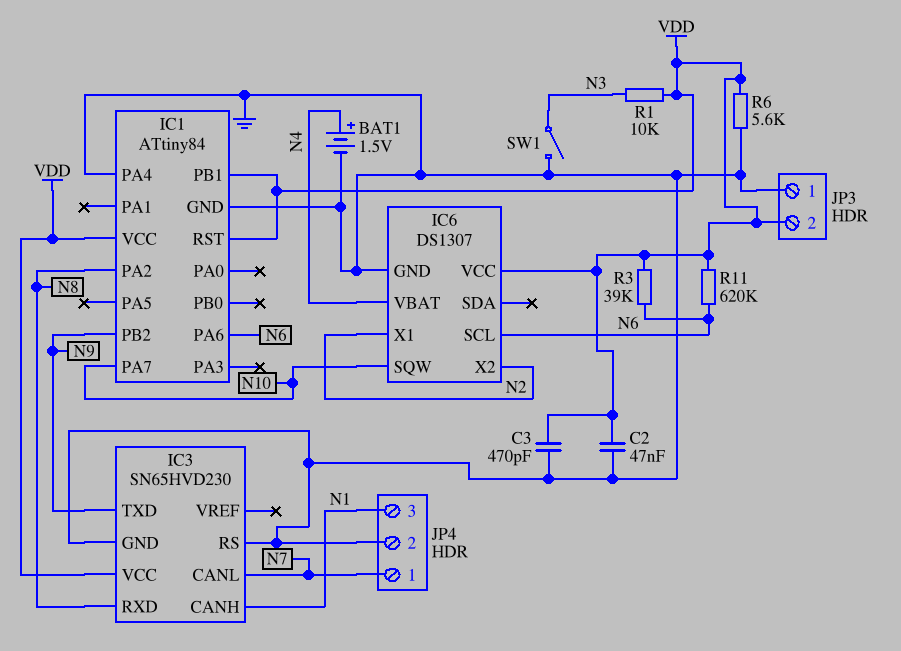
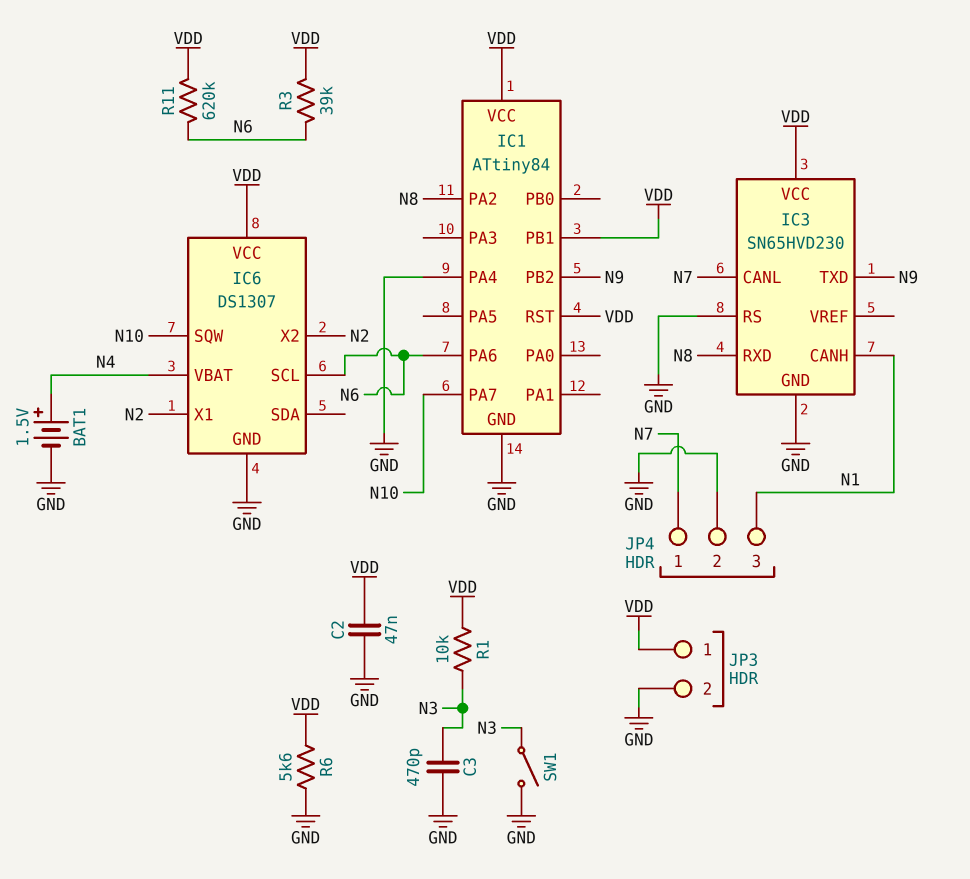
C3: 470pF (GND, VDD) -> 470pF (GND, N3)
JP3 pin 1: GND -> VDD
JP3 pin 2: VDD -> GND

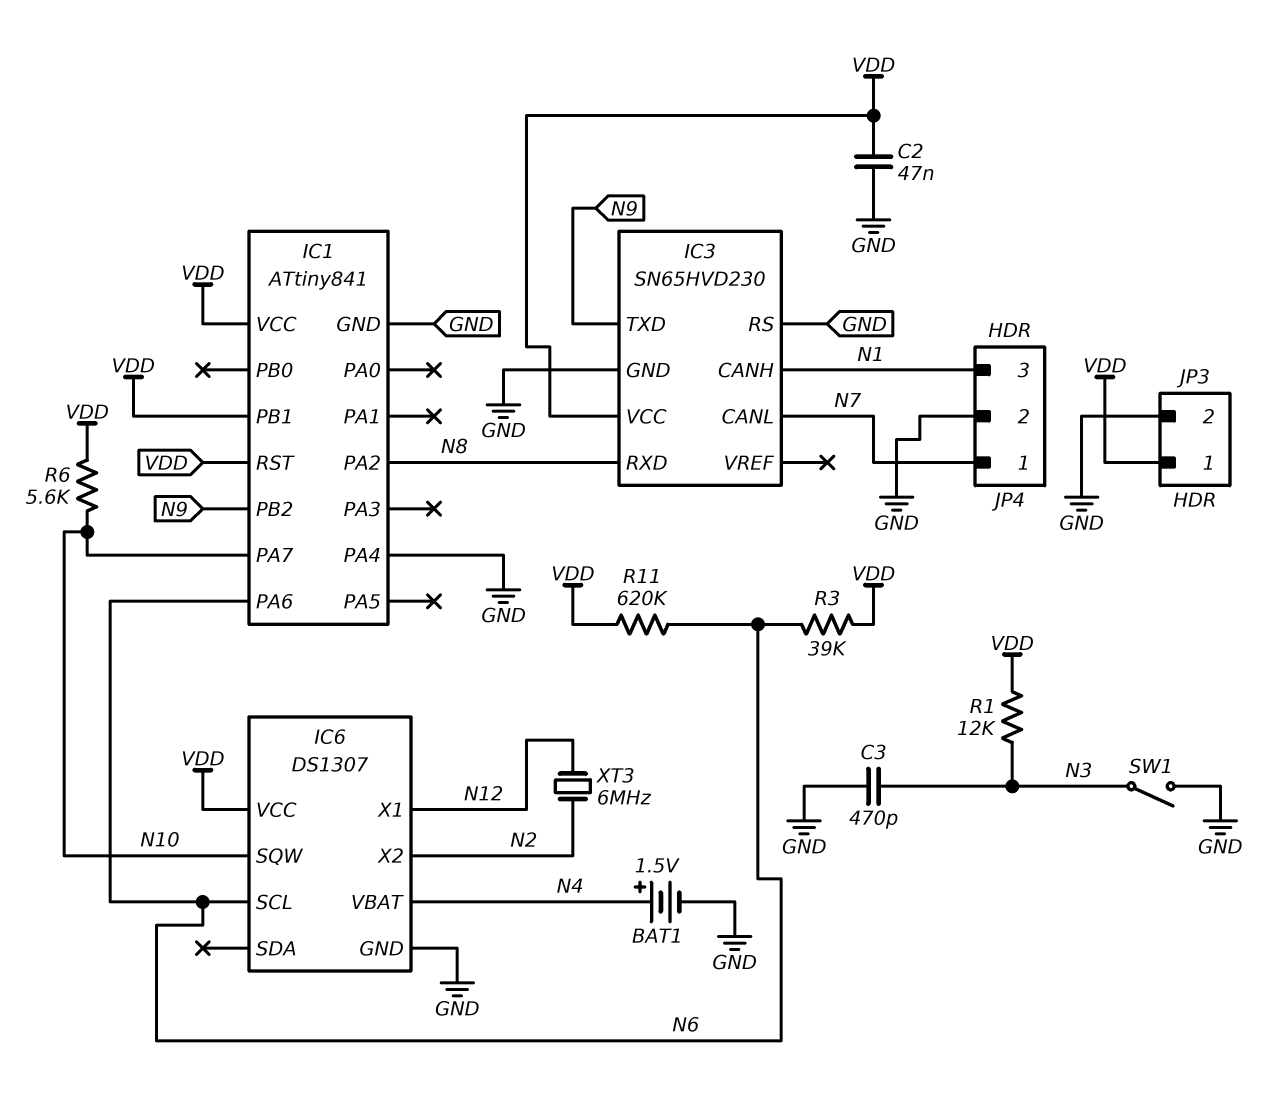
IC1: ATtiny84 -> ATtiny841
IC6 pin X1: N2 -> N12
R1: 10k (N3, VDD) -> 12k (N3, VDD)
R6: 5.6k (GND, VDD) -> 5.6k (N10, VDD)
XT3: none -> 6MHz (N2, N12)

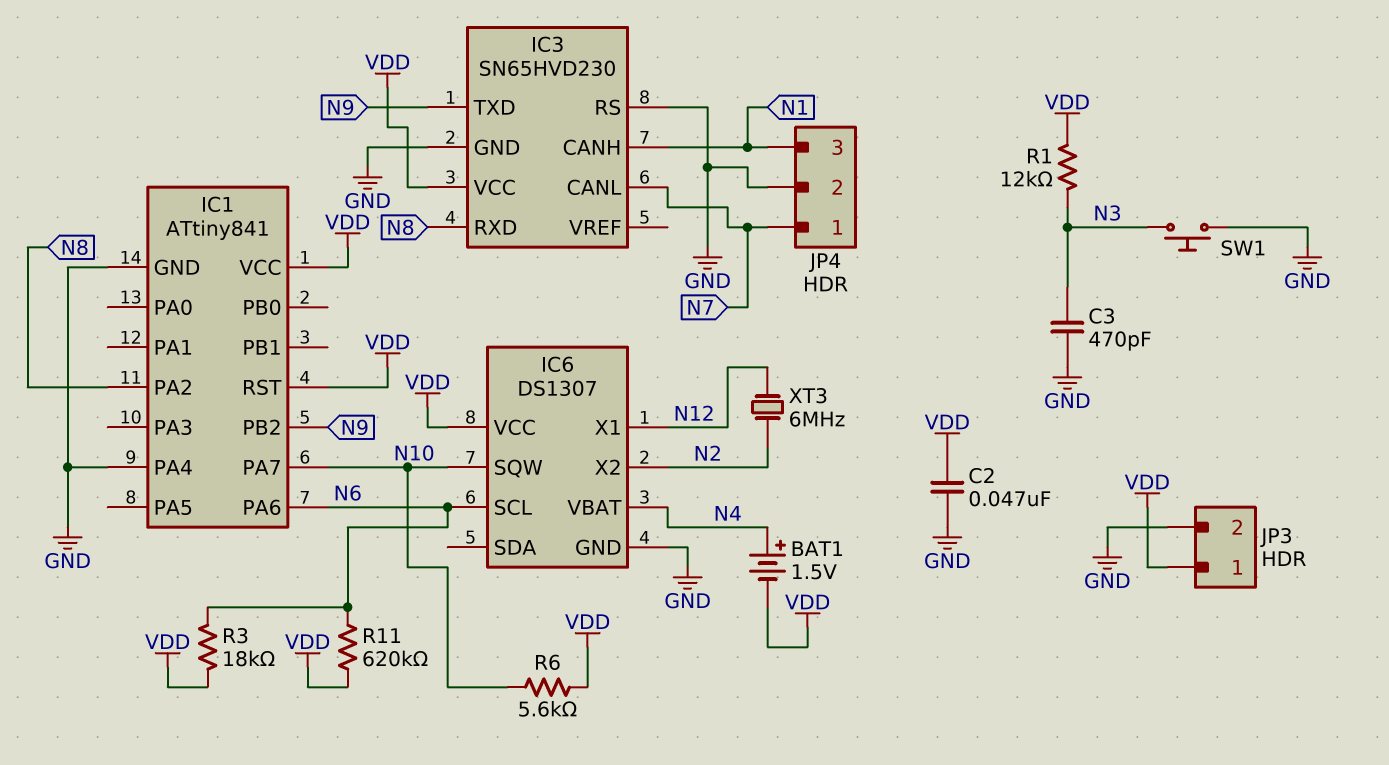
BAT1: 1.5V (plus N4, minus GND) -> 1.5V (plus N4, minus VDD)
IC1 pin PB1: VDD -> none
R3: 39k (N6, VDD) -> 18k (N6, VDD)
SW1: switch (GND, N3) -> button (GND, N3)

